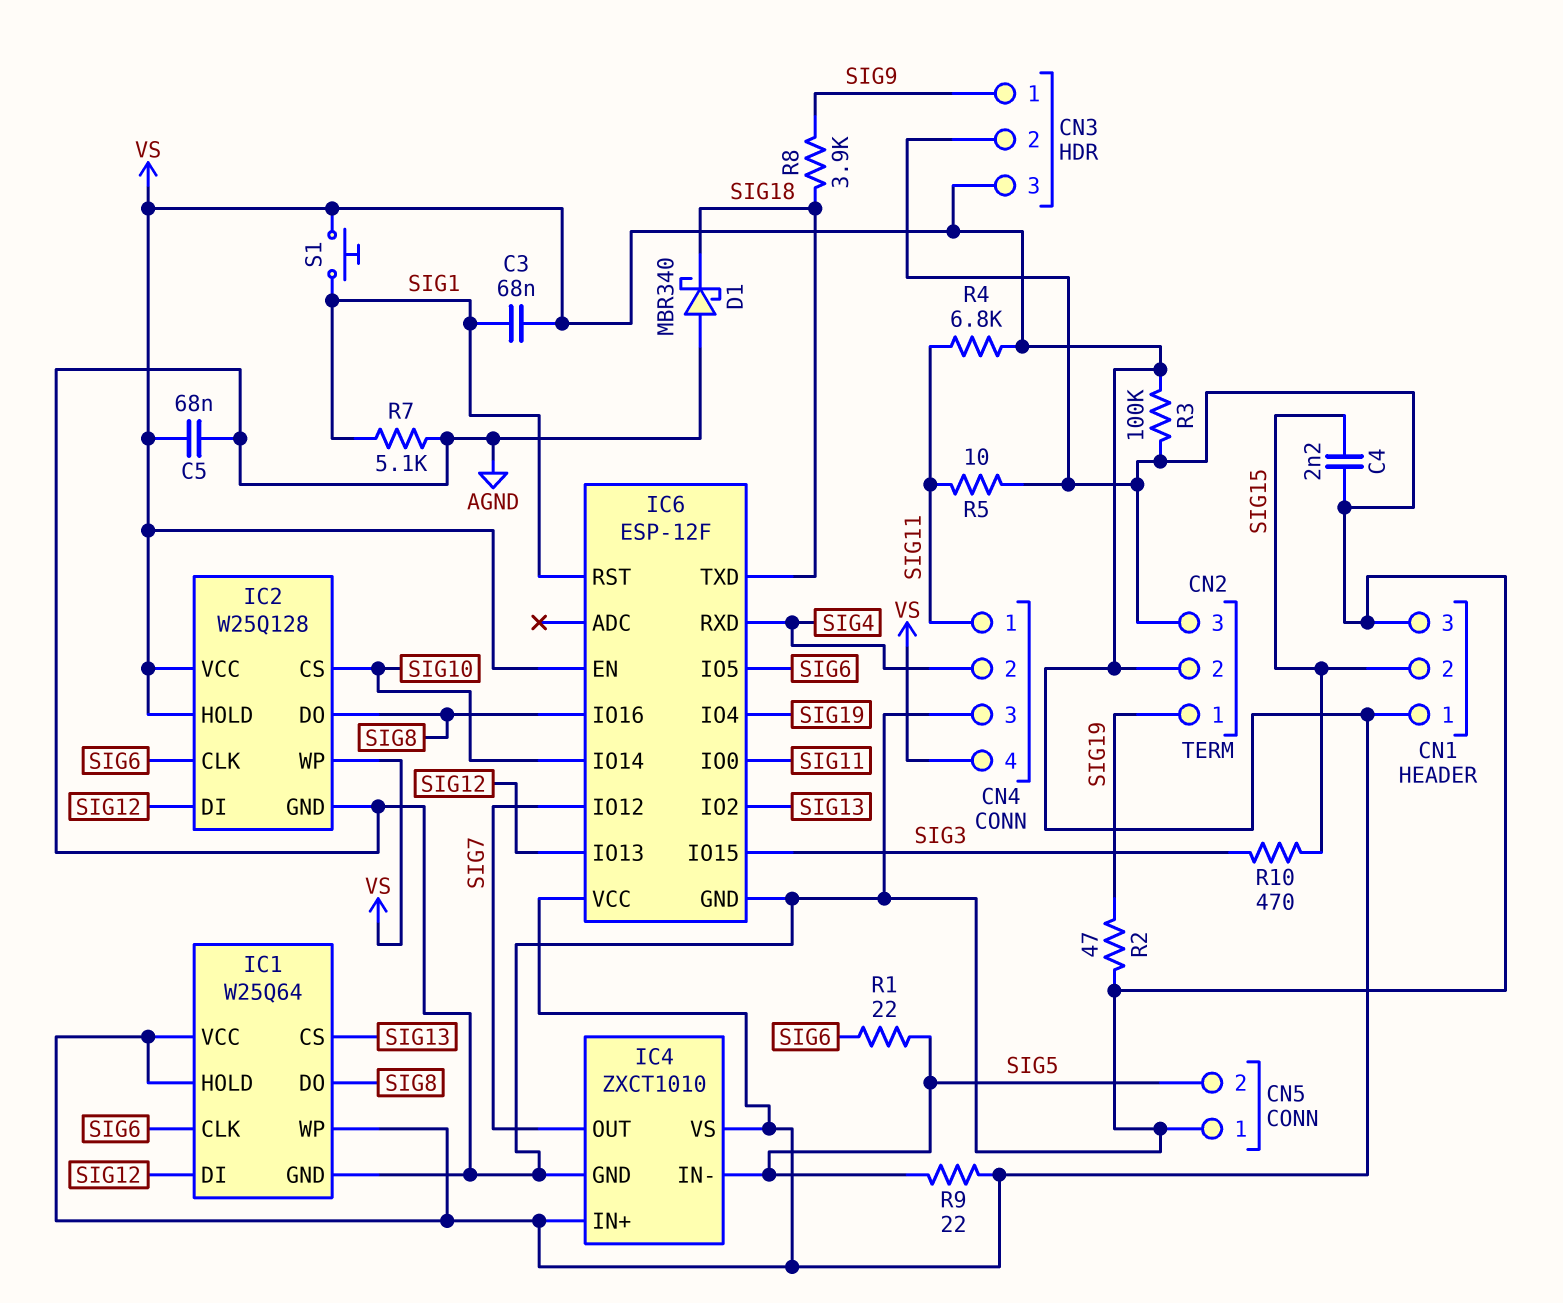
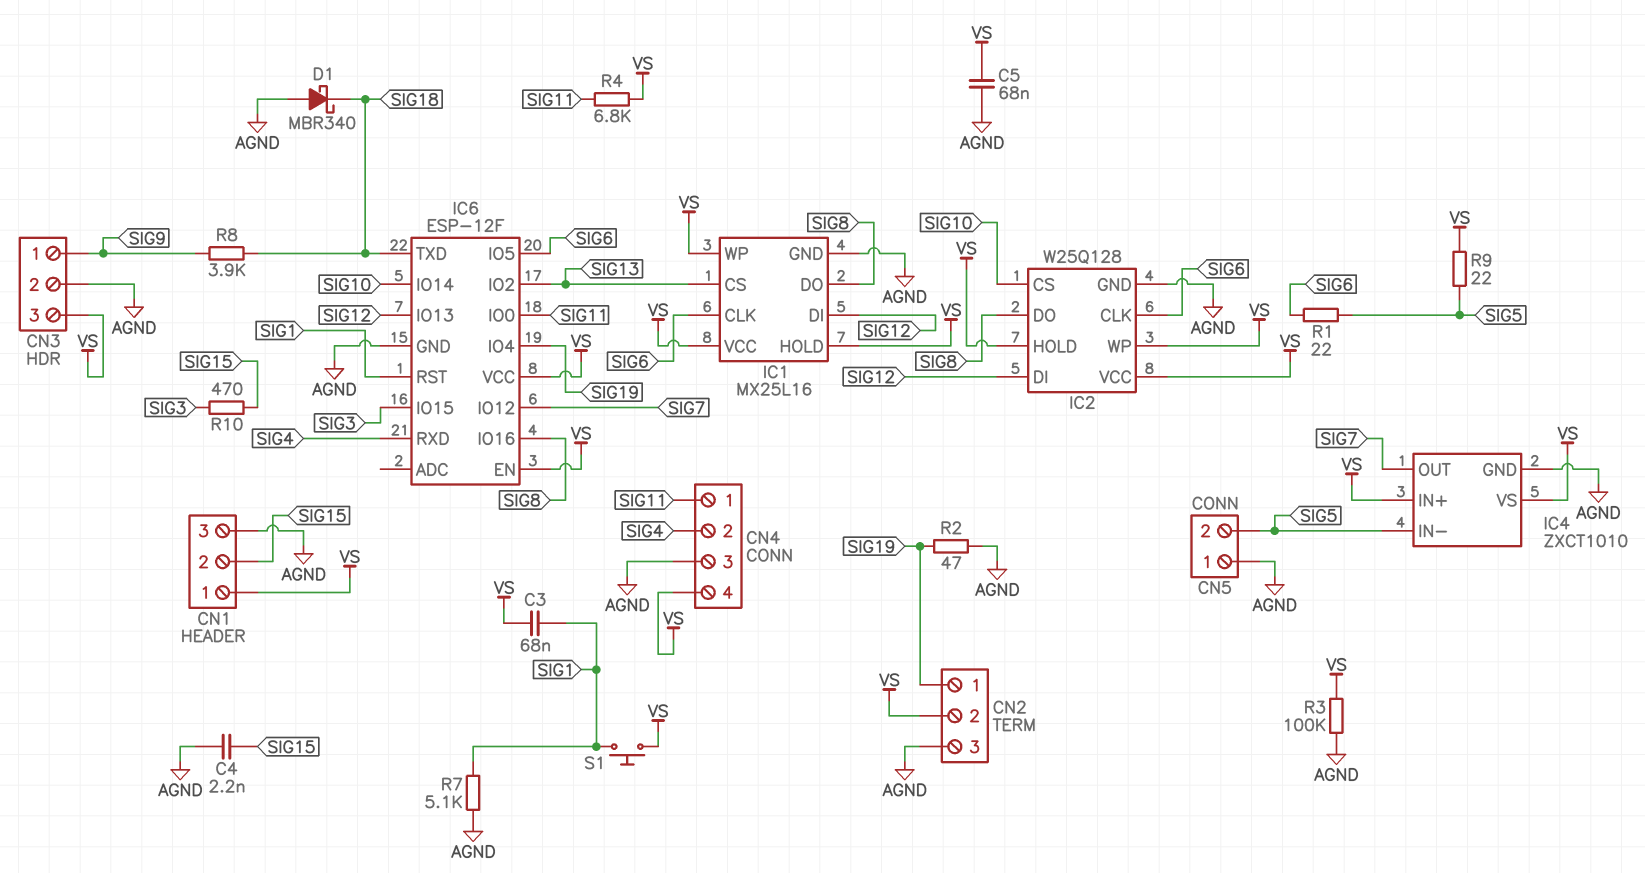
IC1: W25Q64 -> MX25L16
R5: 10 (AGND, SIG11) -> none

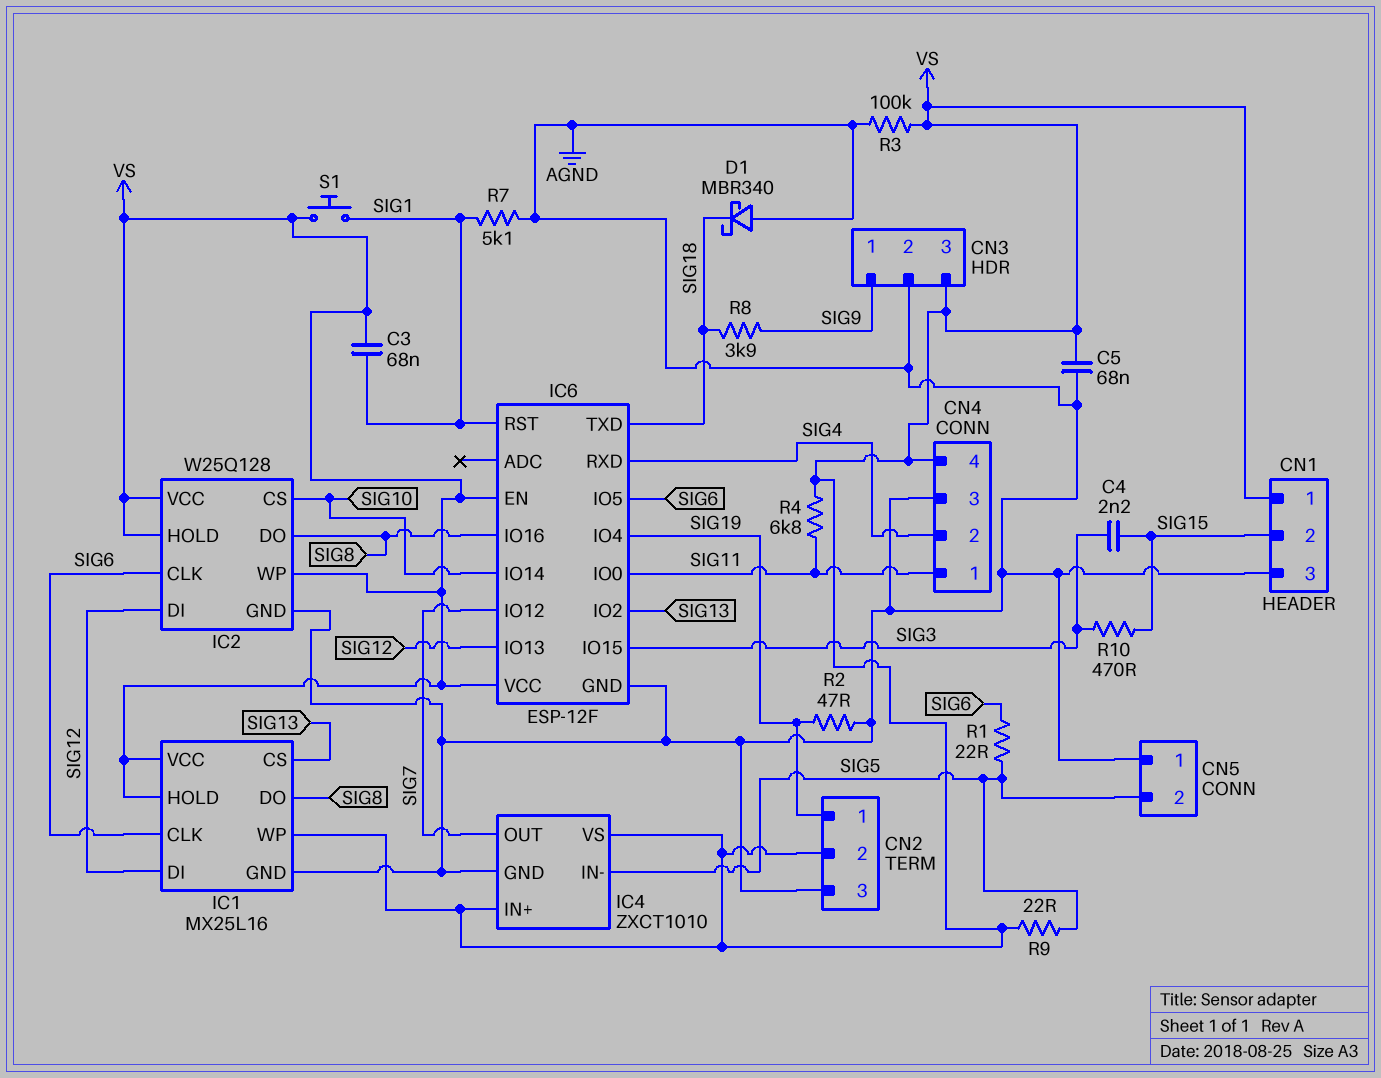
C4: 2.2nF (AGND, SIG15) -> 2.2nF (SIG3, SIG15)

